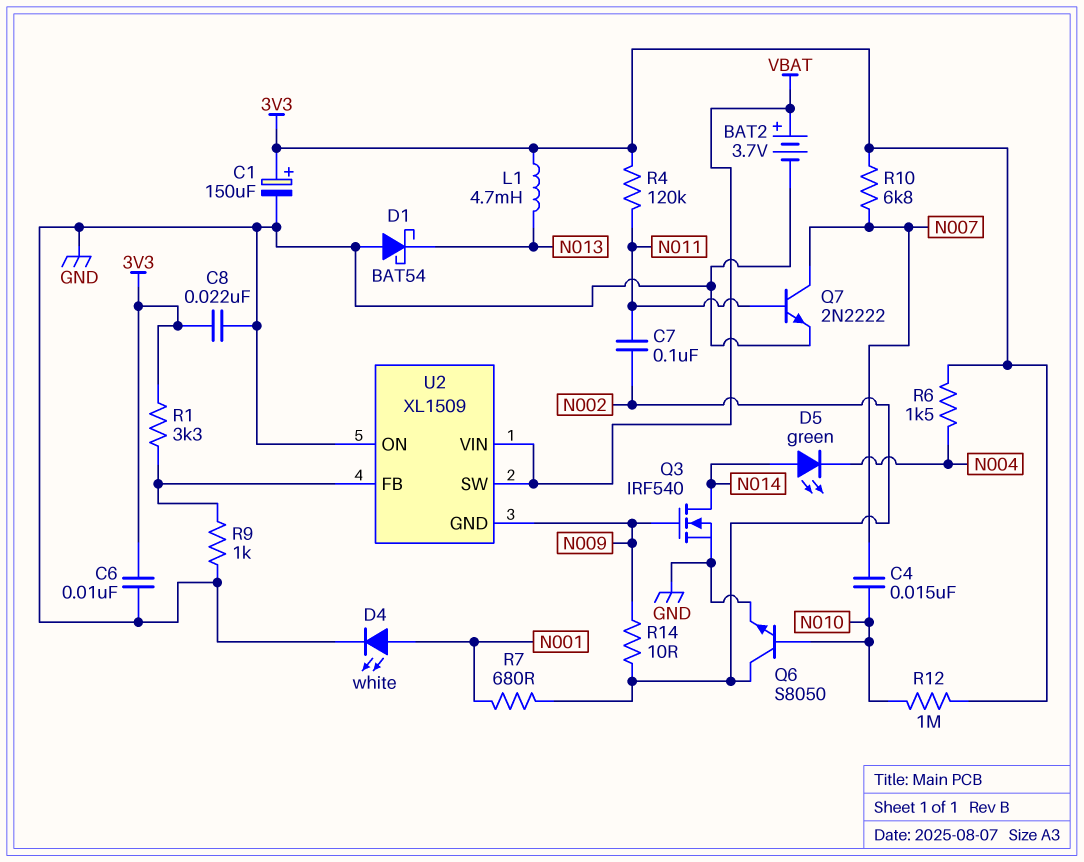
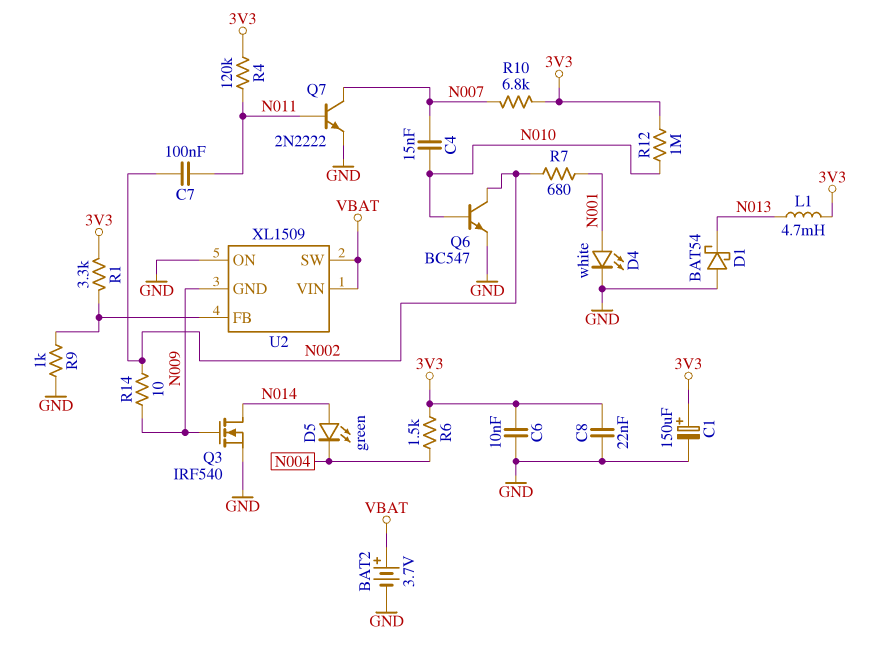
Q6: NPN S8050 (B N010, C N002, E GND) -> NPN BC547 (B N010, C N002, E GND)

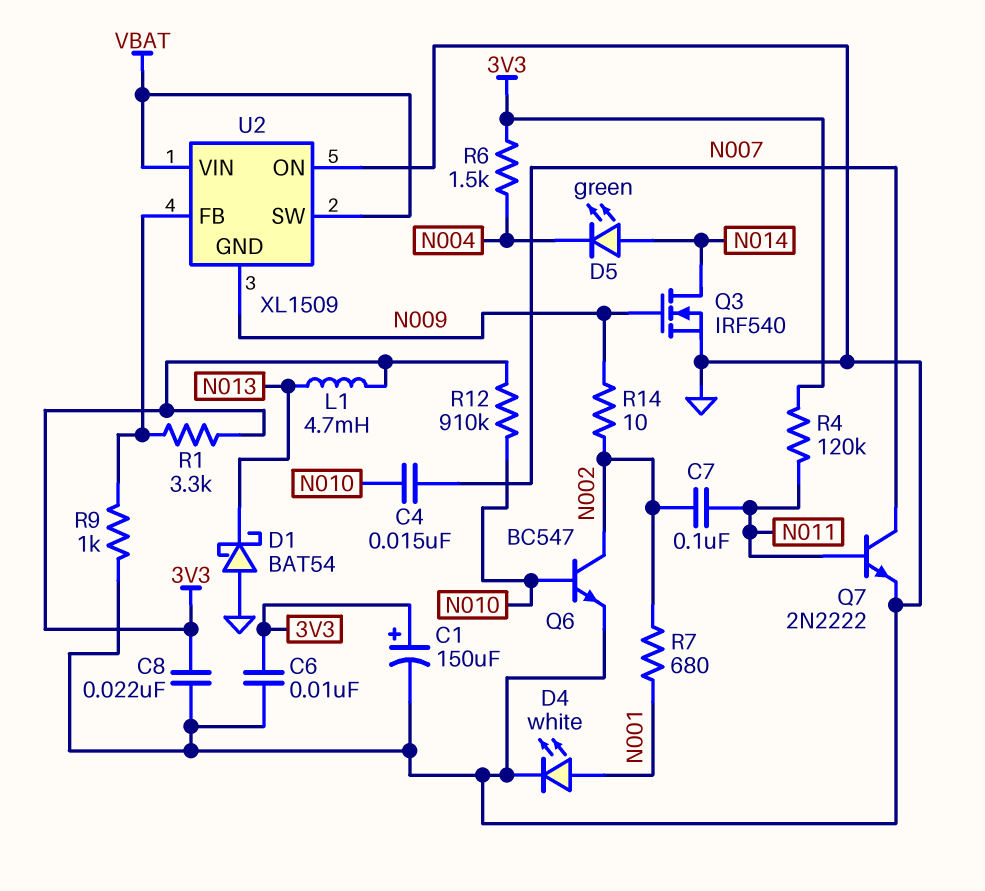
BAT2: 3.7V (plus VBAT, minus GND) -> none
R10: 6.8k (3V3, N007) -> none
R12: 1M (3V3, N010) -> 910k (3V3, N010)

